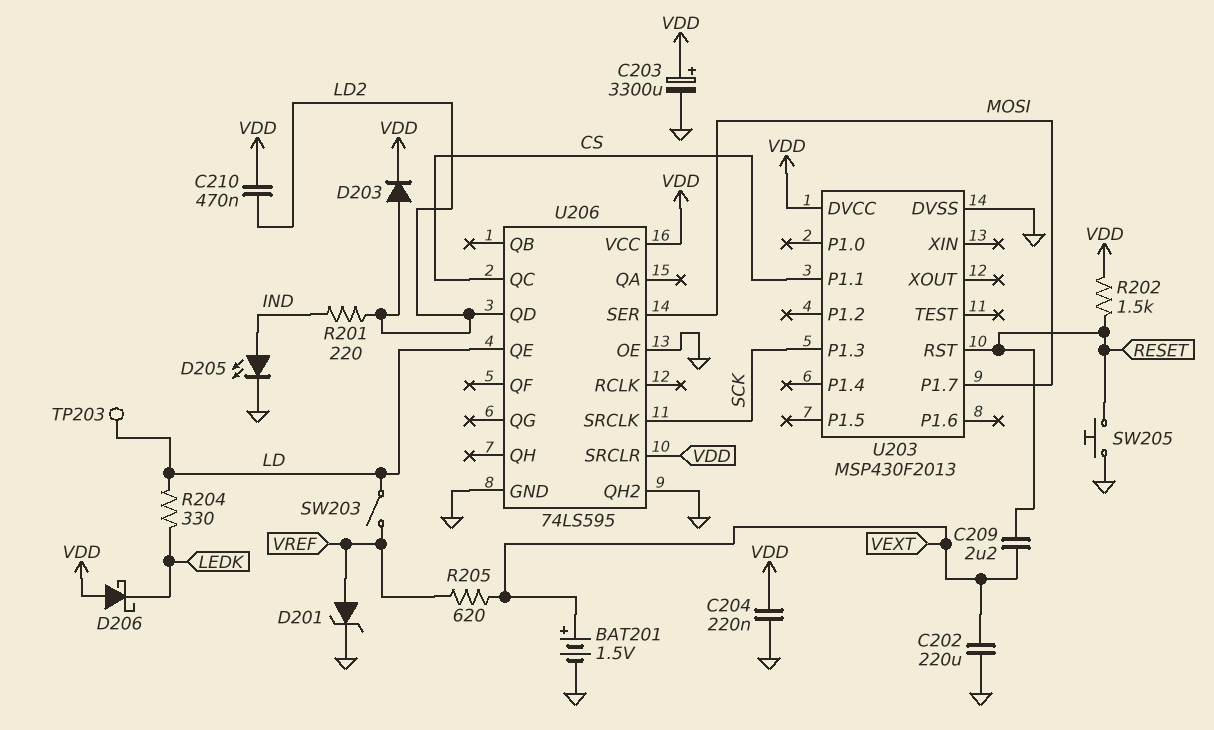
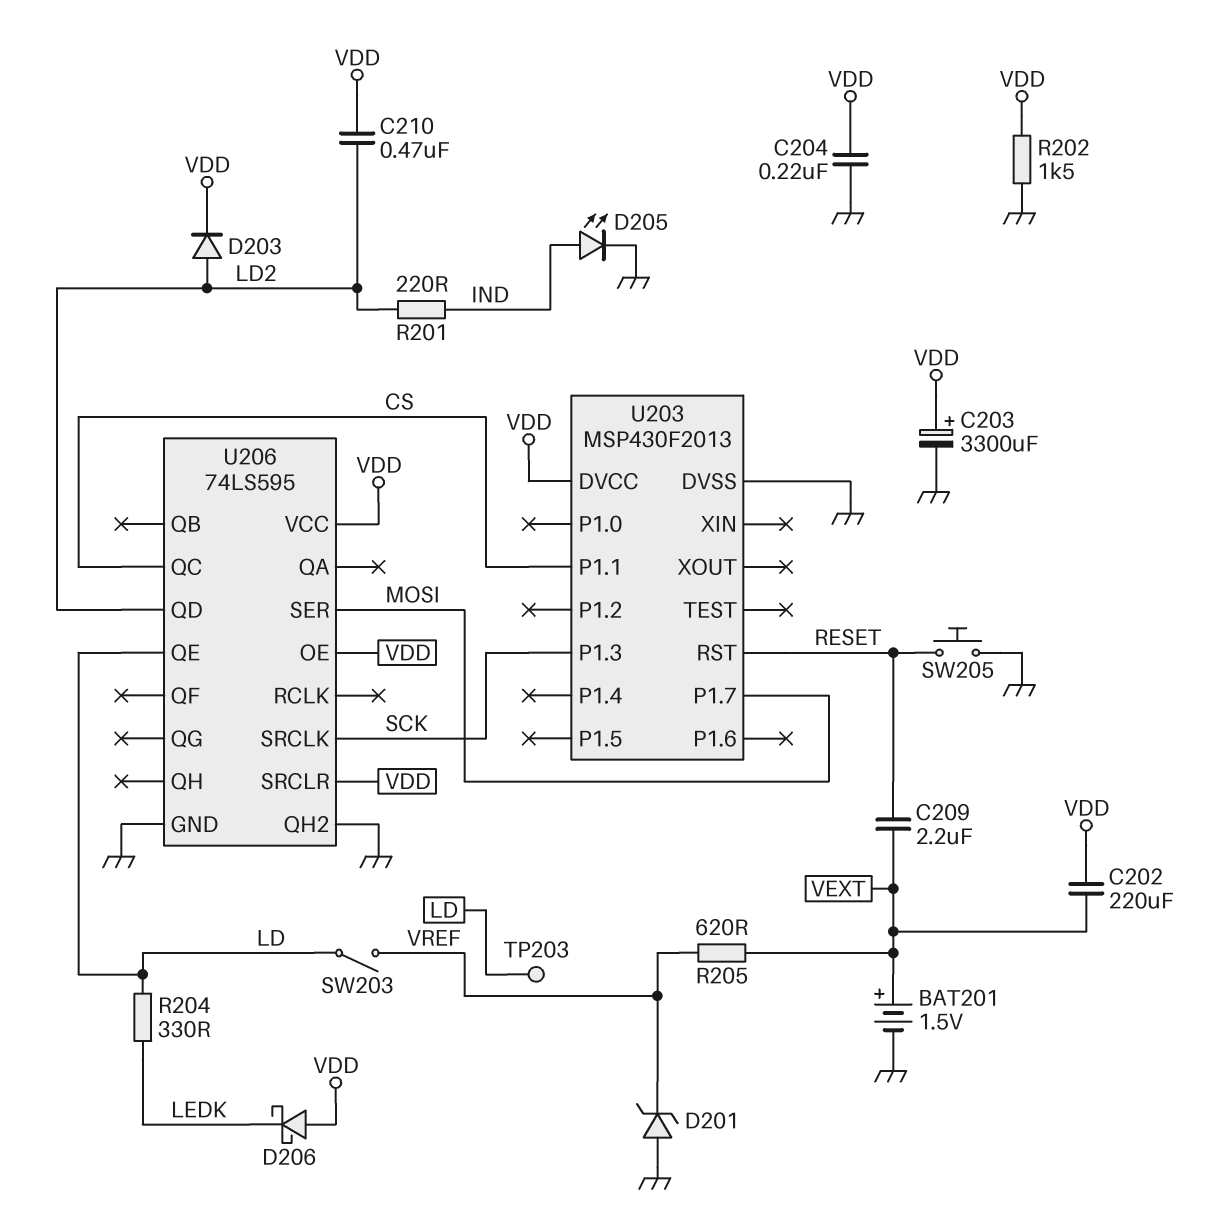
C202: 220uF (GND, VEXT) -> 220uF (VDD, VEXT)
D201: zener (A VREF, K GND) -> zener (A GND, K VREF)
R202: 1.5k (RESET, VDD) -> 1.5k (GND, VDD)
U206 pin OE: GND -> VDD

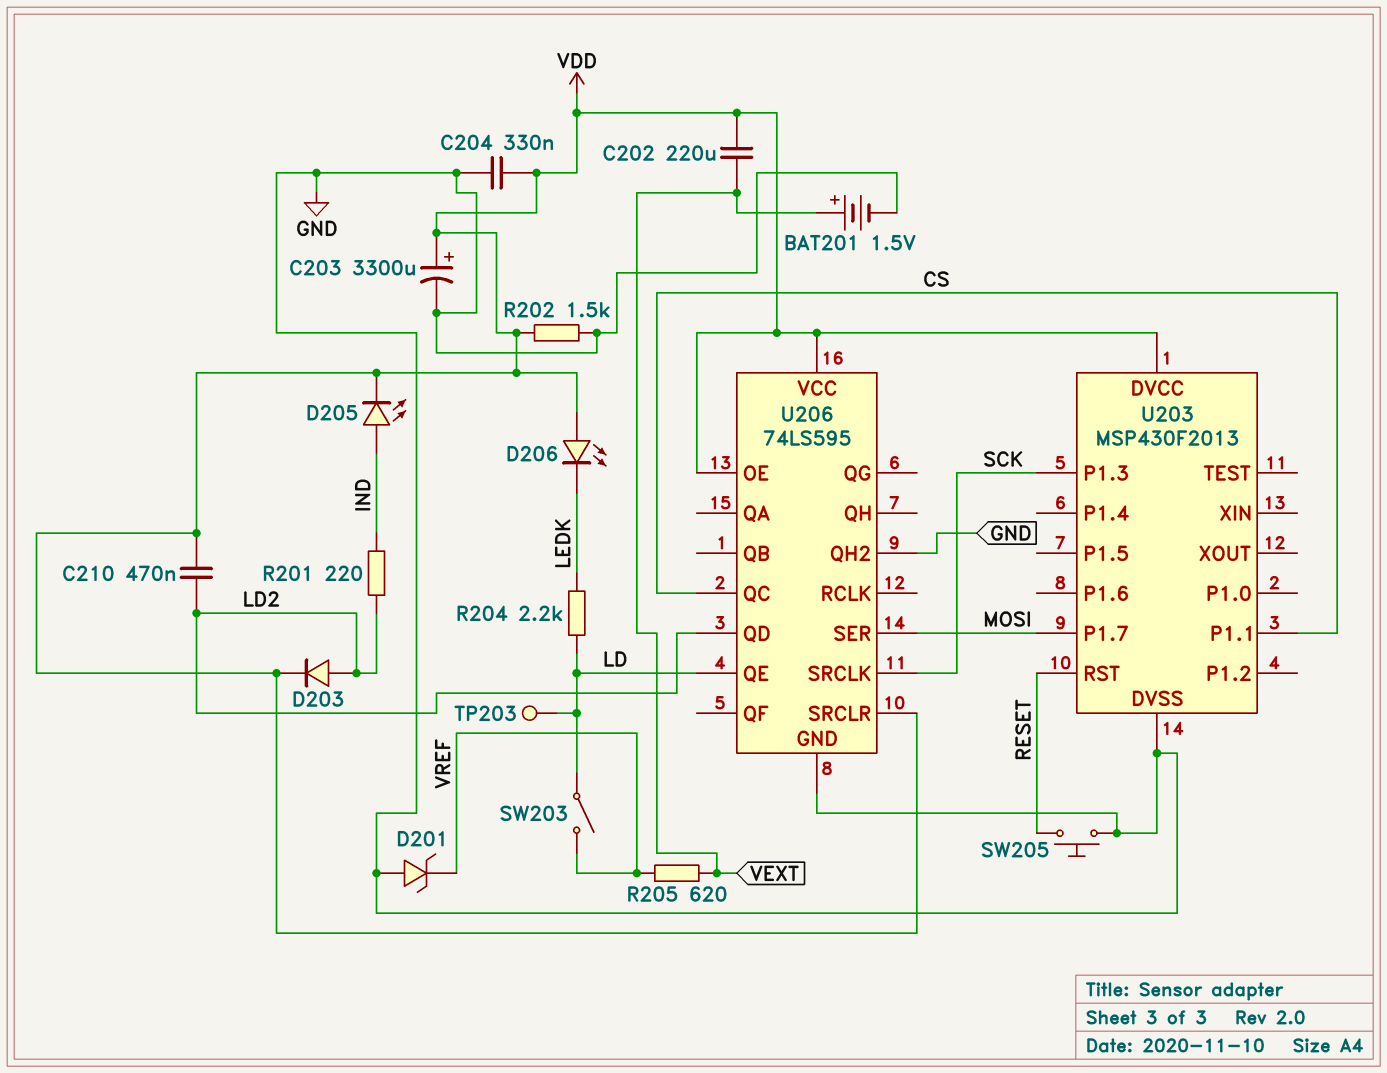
C204: 220nF (GND, VDD) -> 330nF (GND, VDD)
C209: 2.2uF (RESET, VEXT) -> none
D205: LED (A IND, K GND) -> LED (A IND, K VDD)
D206: schottky (A VDD, K LEDK) -> LED (A VDD, K LEDK)
R204: 330 (LD, LEDK) -> 2.2k (LD, LEDK)

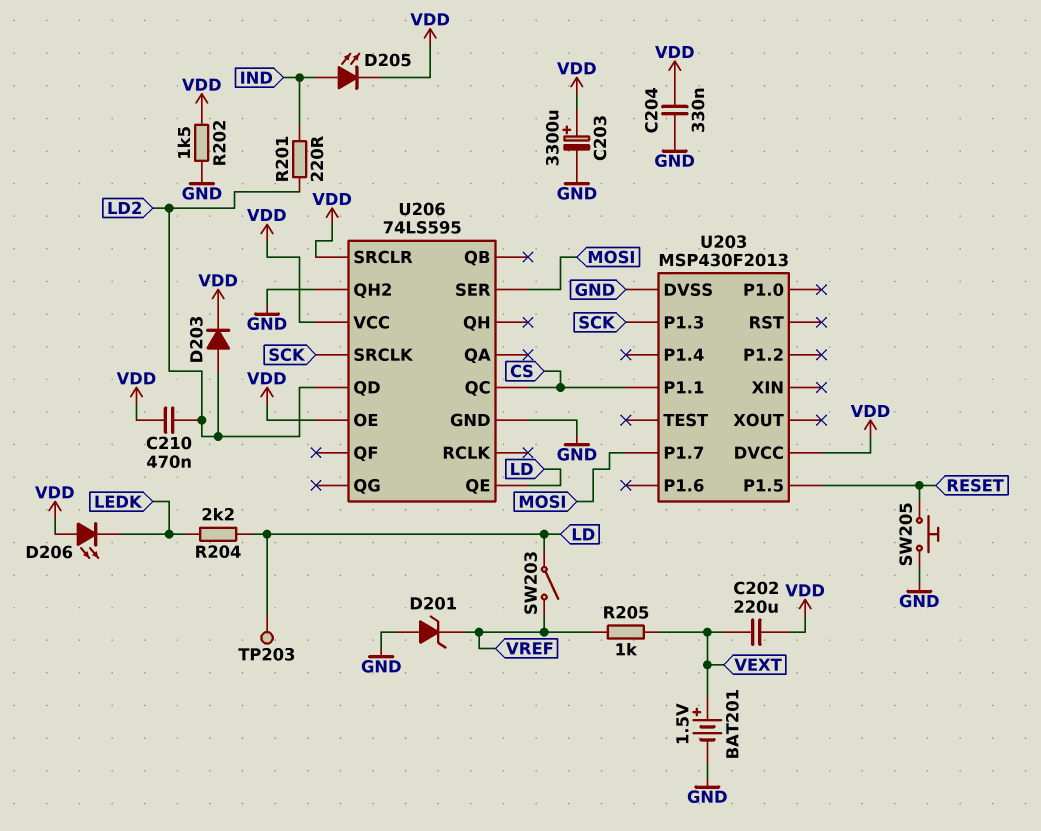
R205: 620 (VEXT, VREF) -> 1k (VEXT, VREF)
U203 pin P1.5: none -> RESET
U203 pin RST: RESET -> none

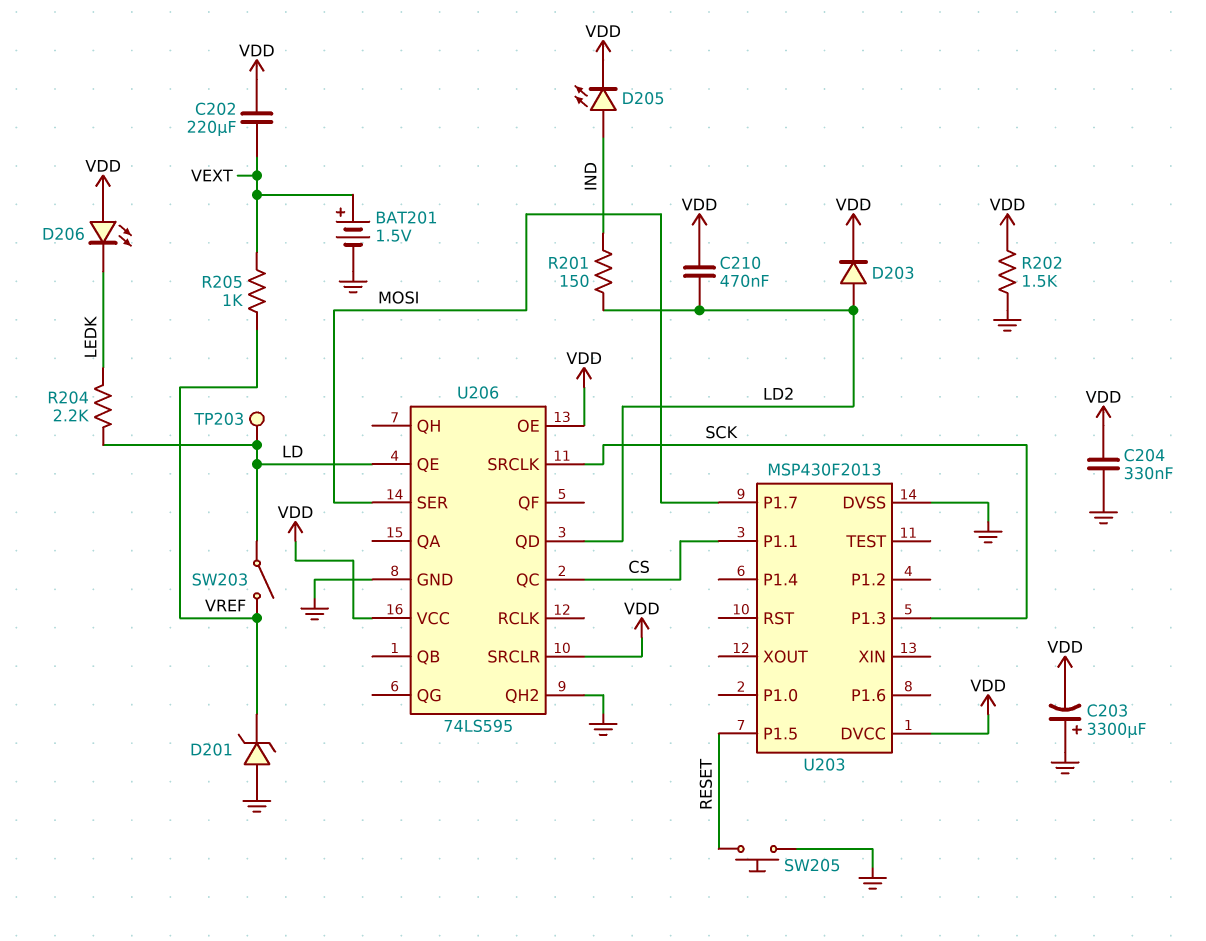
C203: 3300uF (plus VDD, minus GND) -> 3300uF (plus GND, minus VDD)
R201: 220 (IND, LD2) -> 150 (IND, LD2)

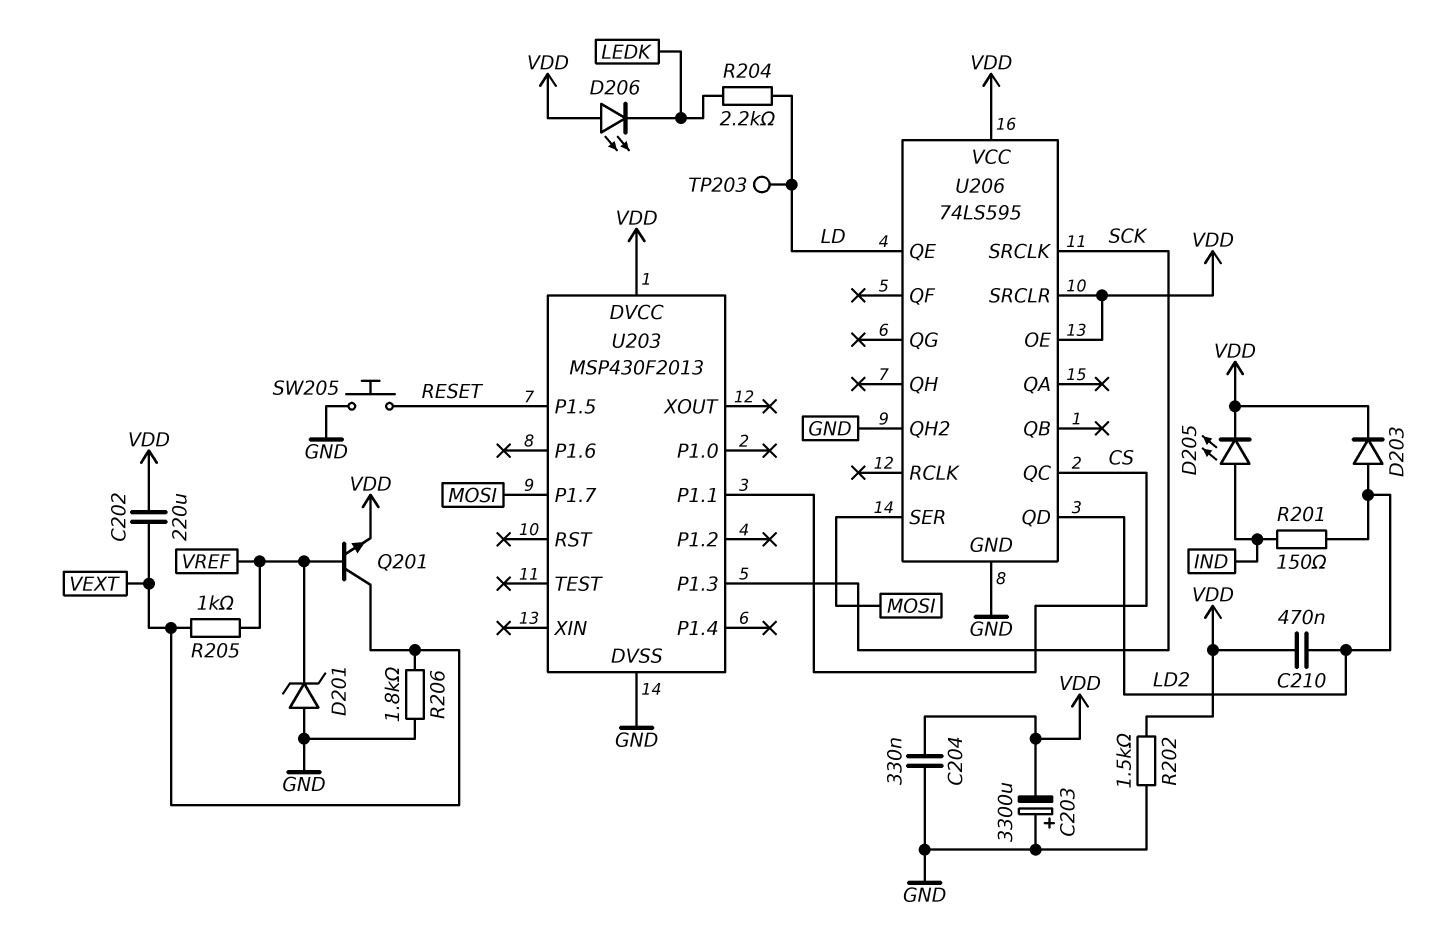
BAT201: 1.5V (plus VEXT, minus GND) -> none
Q201: none -> NPN (B VREF, C VEXT, E VDD)
R206: none -> 1.8k (GND, VEXT)
SW203: switch (LD, VREF) -> none

